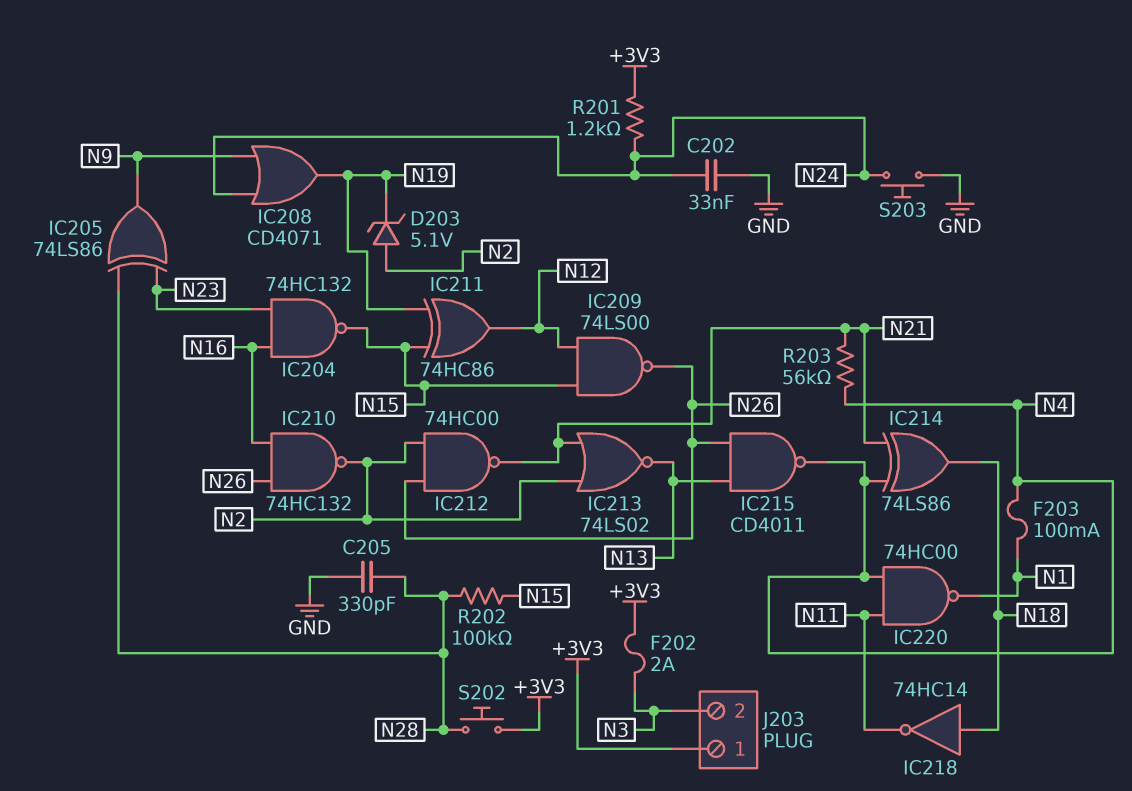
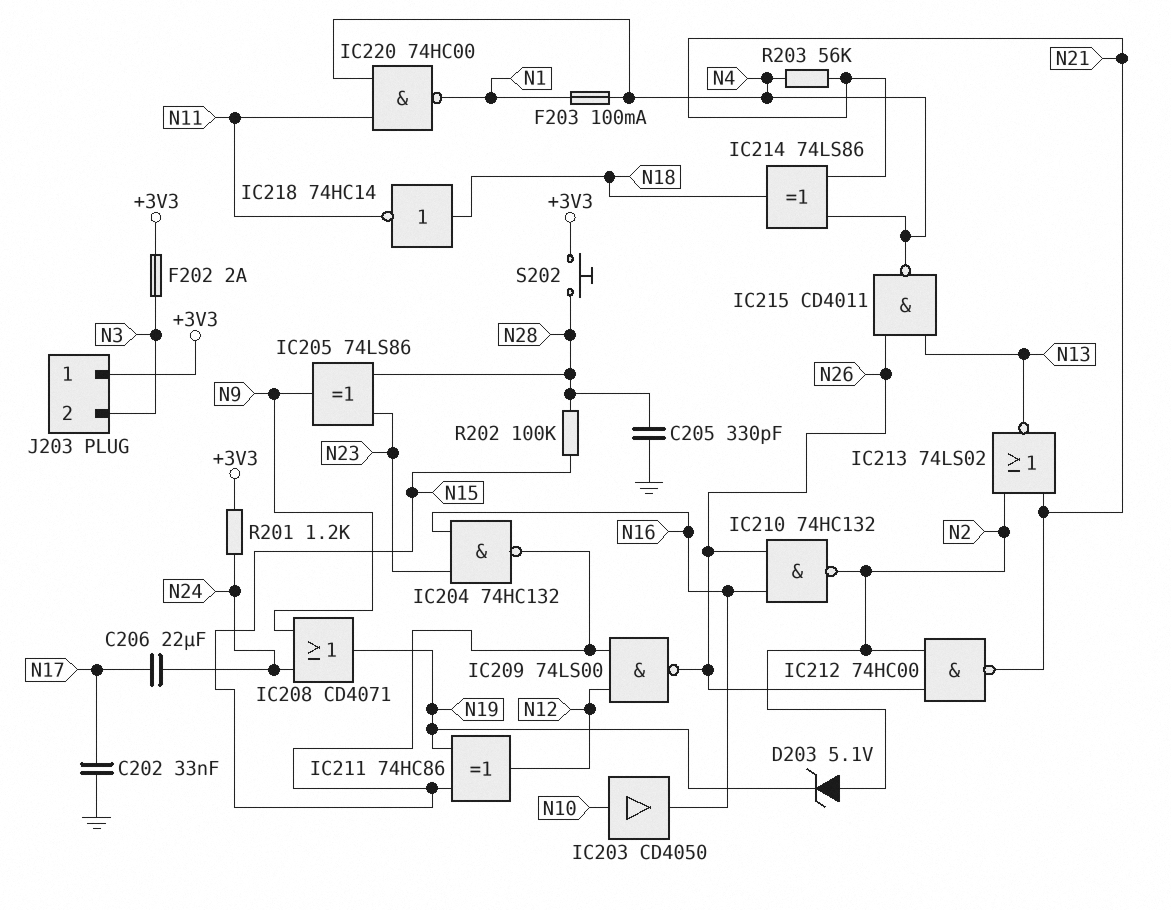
C202: 33nF (GND, N24) -> 33nF (GND, N17)
C206: none -> 22uF (N17, N24)
IC203: none -> buffer CD4050 (in N10, out N16)
S203: button (GND, N24) -> none

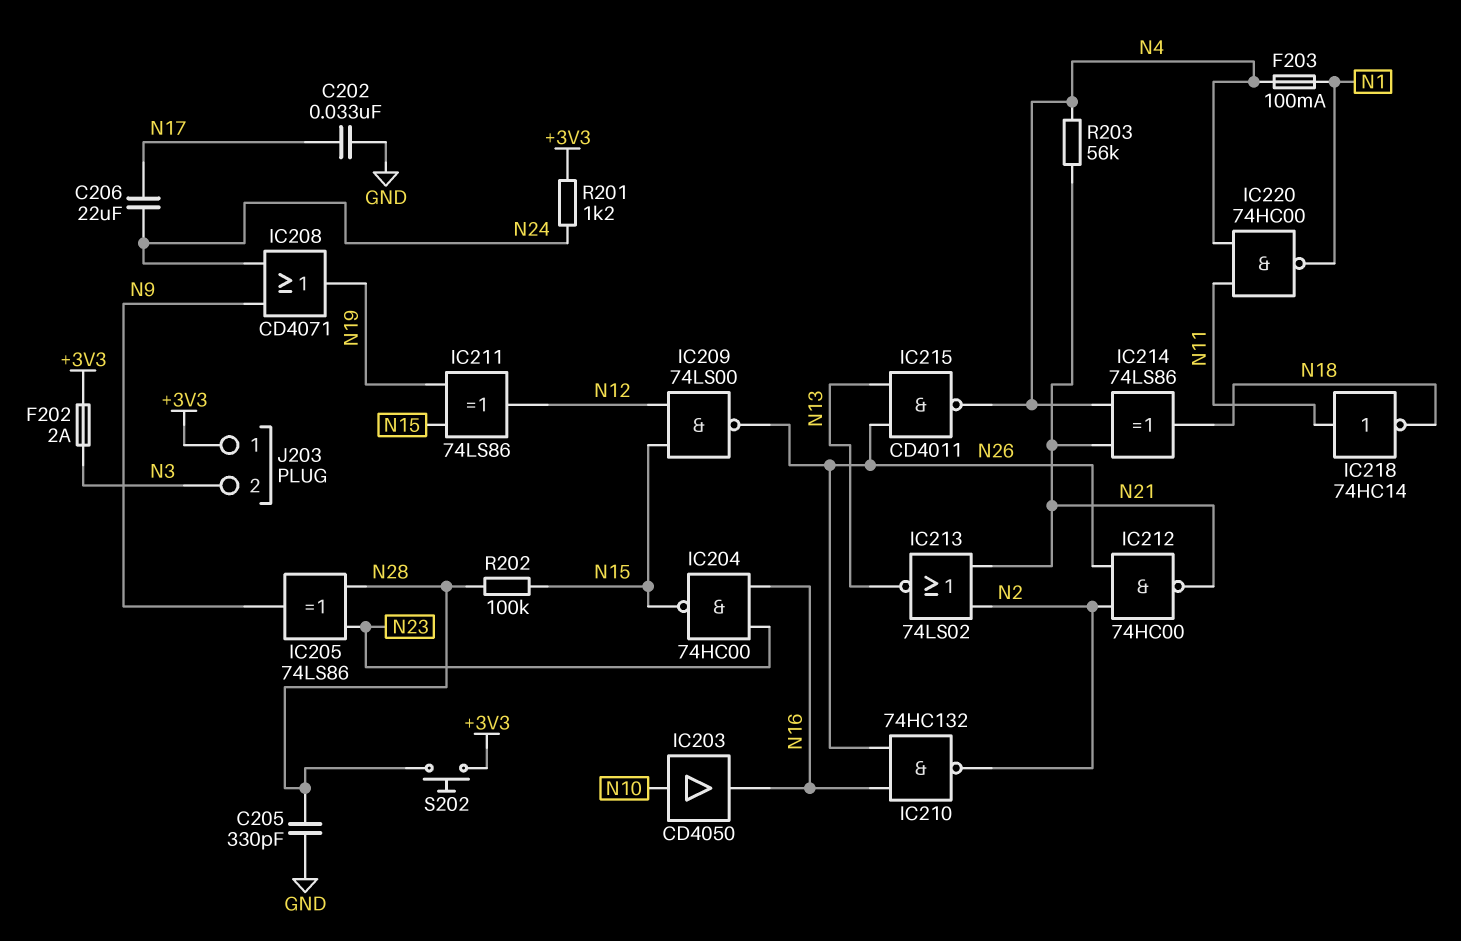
D203: zener 5.1V (A N2, K N19) -> none
IC204: NAND 74HC132 (in N16, in N23, out N15) -> NAND 74HC00 (in N16, in N23, out N15)
IC211: XOR 74HC86 (in N15, in N19, out N12) -> XOR 74LS86 (in N15, in N19, out N12)
IC218: NOT 74HC14 (in N18, out N11) -> NOT 74HC14 (in N11, out N18)

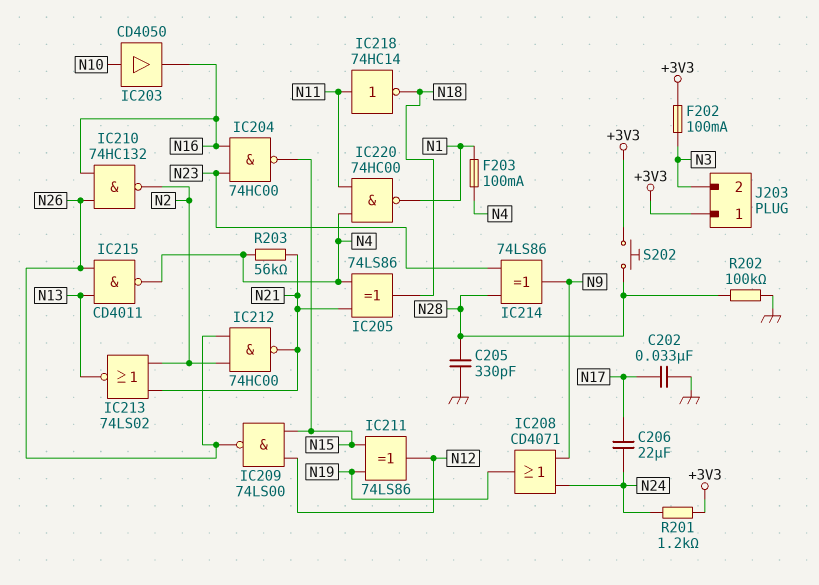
F202: 2A (+3V3, N3) -> 100mA (+3V3, N3)
IC205: XOR 74LS86 (in N23, in N28, out N9) -> XOR 74LS86 (in N4, in N21, out N18)
IC214: XOR 74LS86 (in N4, in N21, out N18) -> XOR 74LS86 (in N23, in N28, out N9)
R202: 100k (N15, N28) -> 100k (GND, N28)

